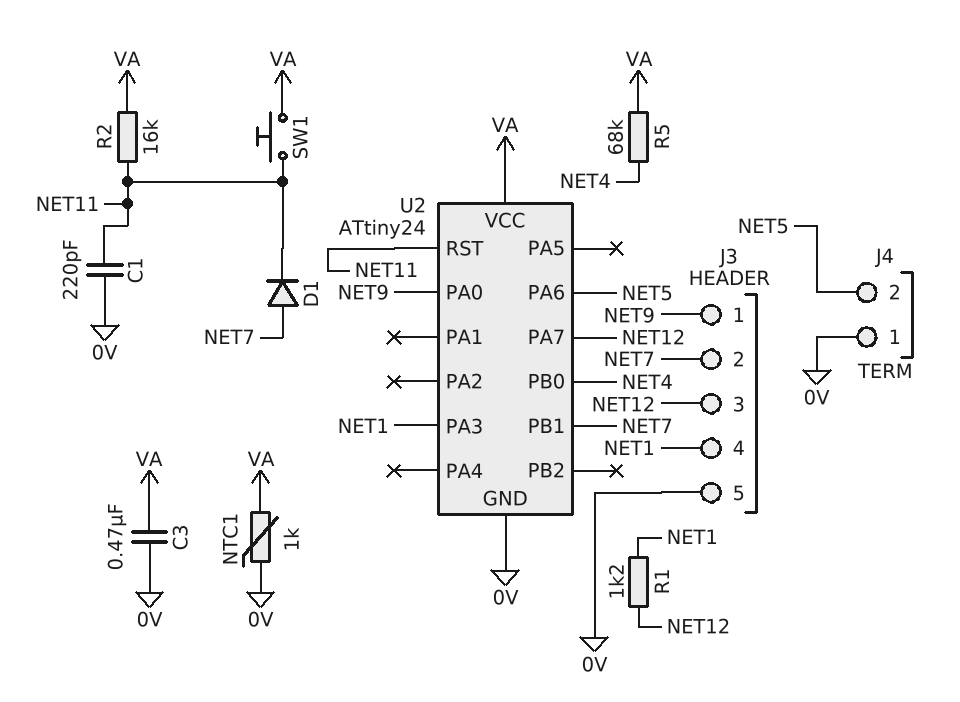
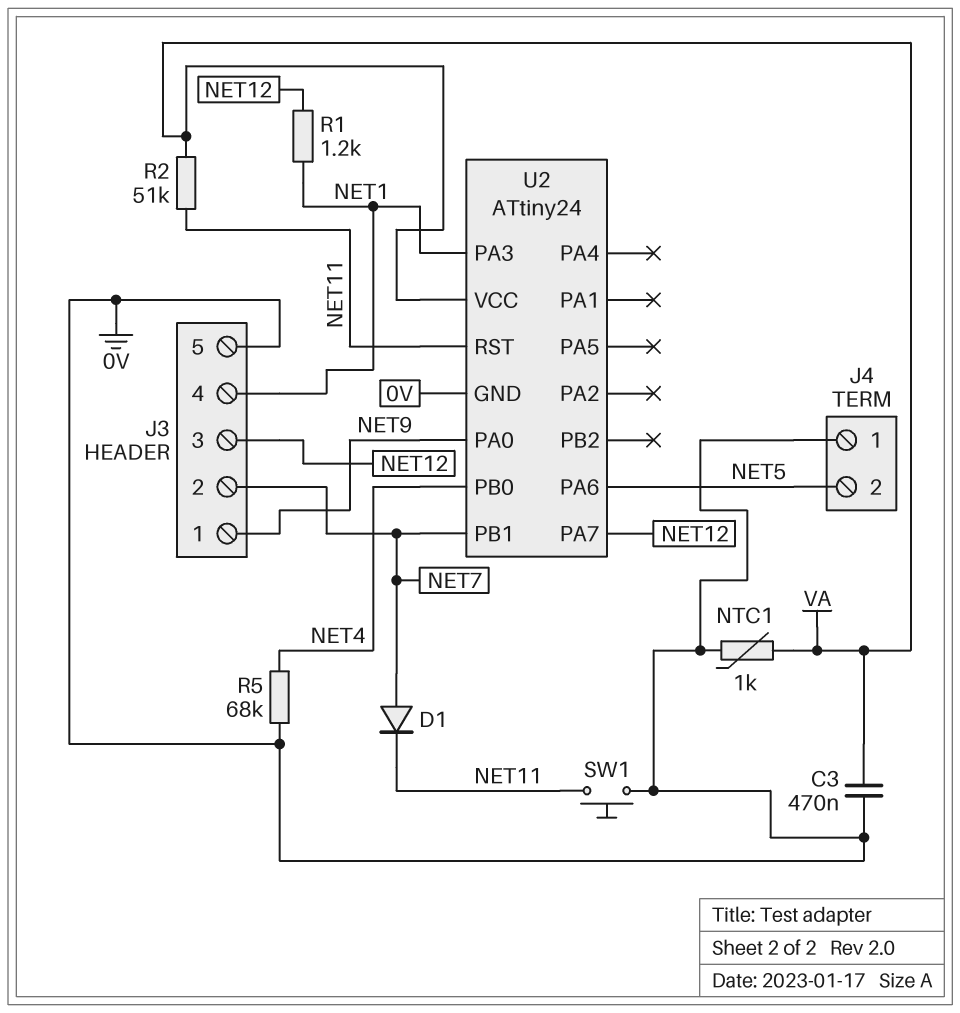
C1: 220pF (0V, NET11) -> none
R2: 16k (NET11, VA) -> 51k (NET11, VA)
R5: 68k (NET4, VA) -> 68k (0V, NET4)
SW1: button (NET11, VA) -> button (0V, NET11)

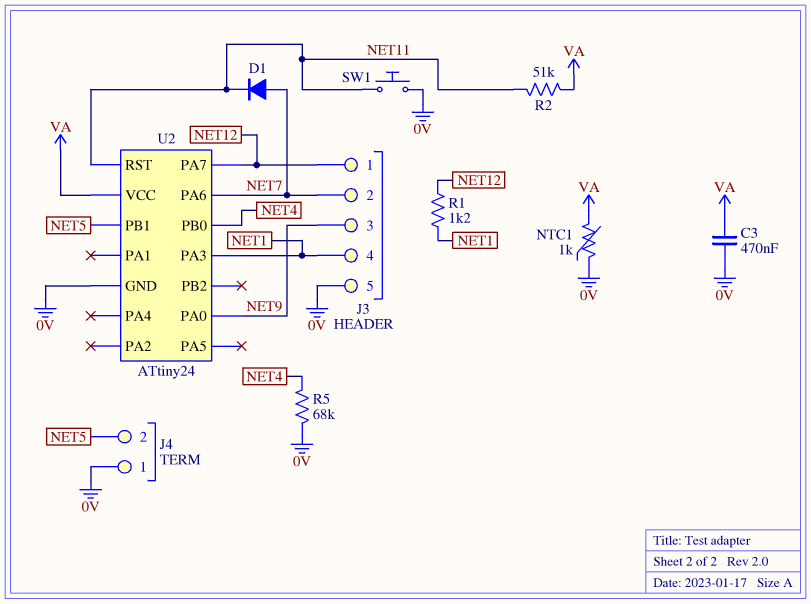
J3 pin 1: NET9 -> NET12
J3 pin 3: NET12 -> NET9
U2 pin PA6: NET5 -> NET7
U2 pin PB1: NET7 -> NET5

